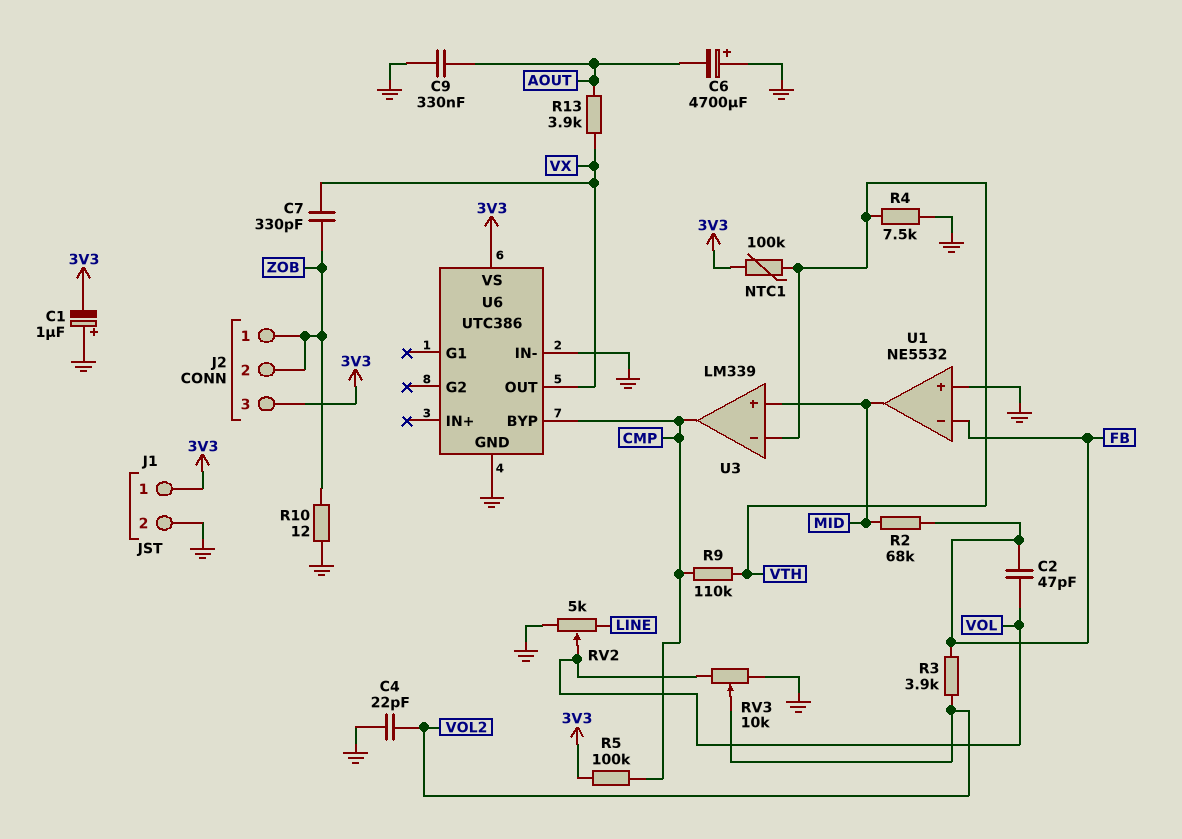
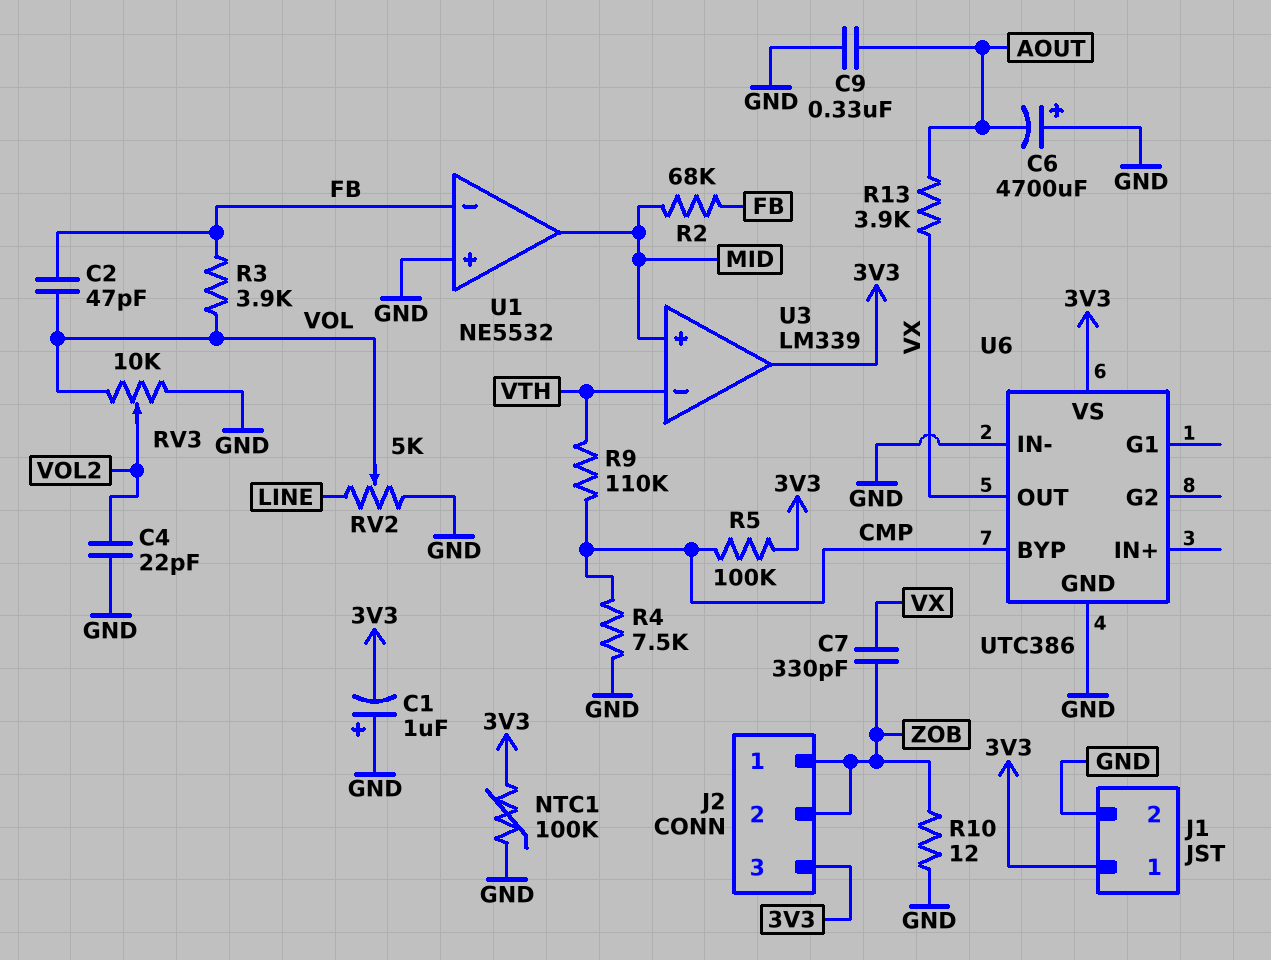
NTC1: 100k (3V3, VTH) -> 100k (3V3, GND)
R3: 3.9k (FB, VOL2) -> 3.9k (FB, VOL)
R4: 7.5k (GND, VTH) -> 7.5k (CMP, GND)
U3 pin out: CMP -> 3V3

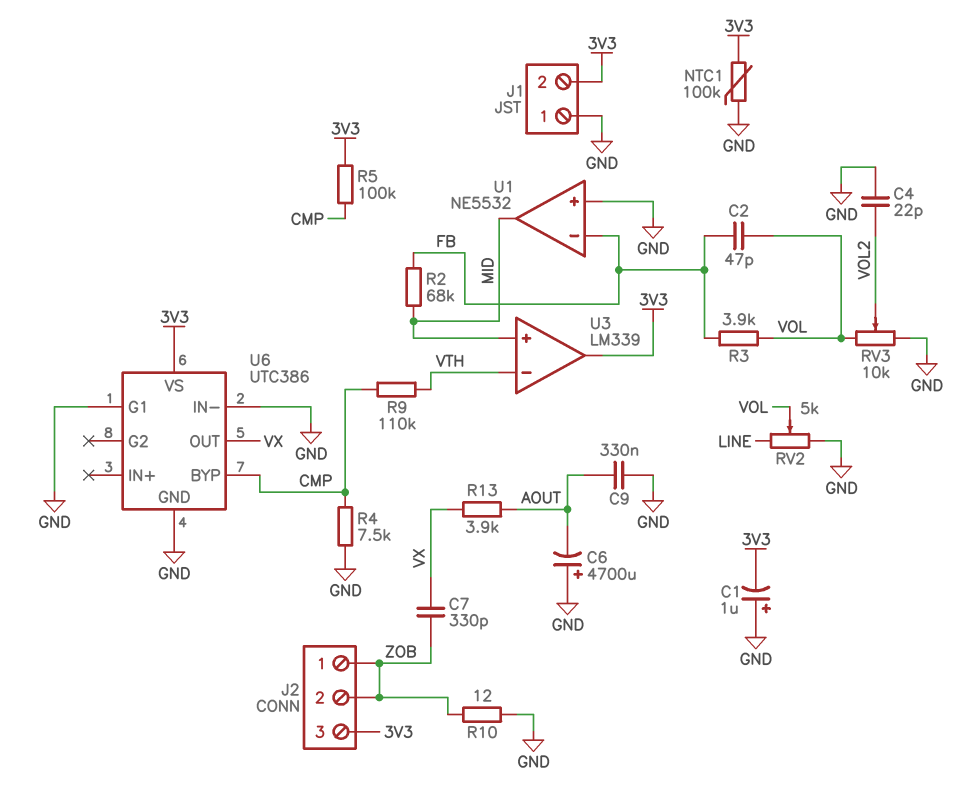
J1 pin 1: 3V3 -> GND
J1 pin 2: GND -> 3V3
U6 pin G1: none -> GND

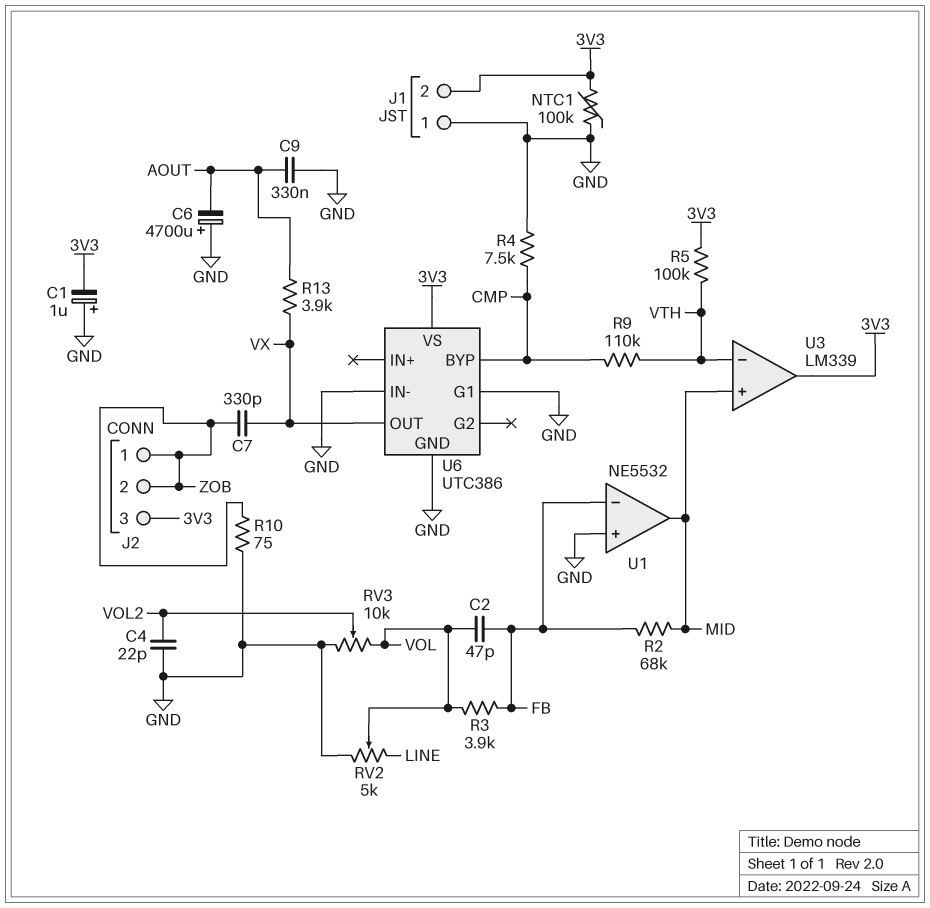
R5: 100k (3V3, CMP) -> 100k (3V3, VTH)
R10: 12 (GND, ZOB) -> 75 (GND, ZOB)

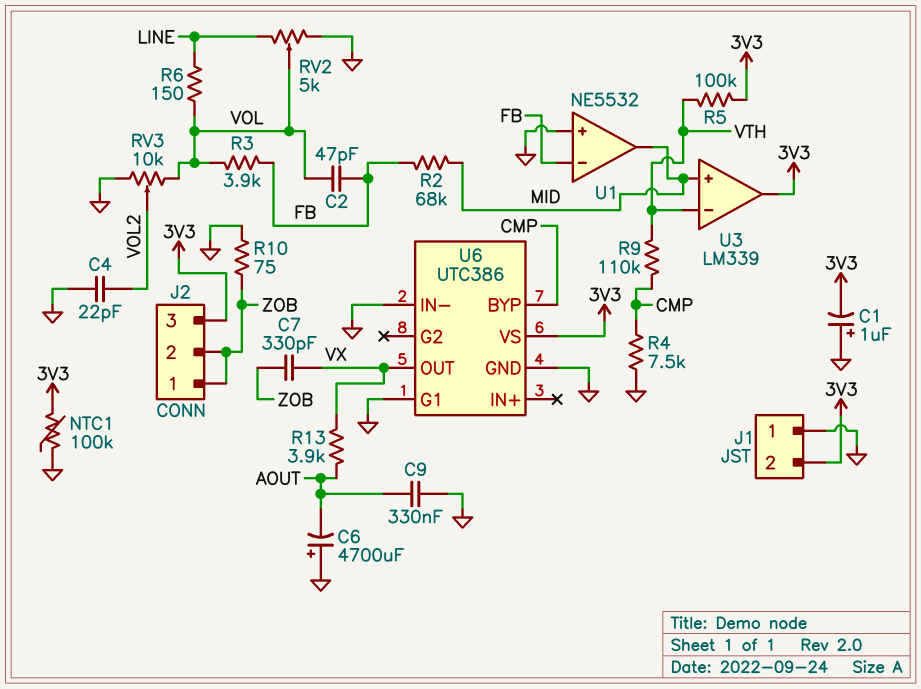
R6: none -> 150 (LINE, VOL)

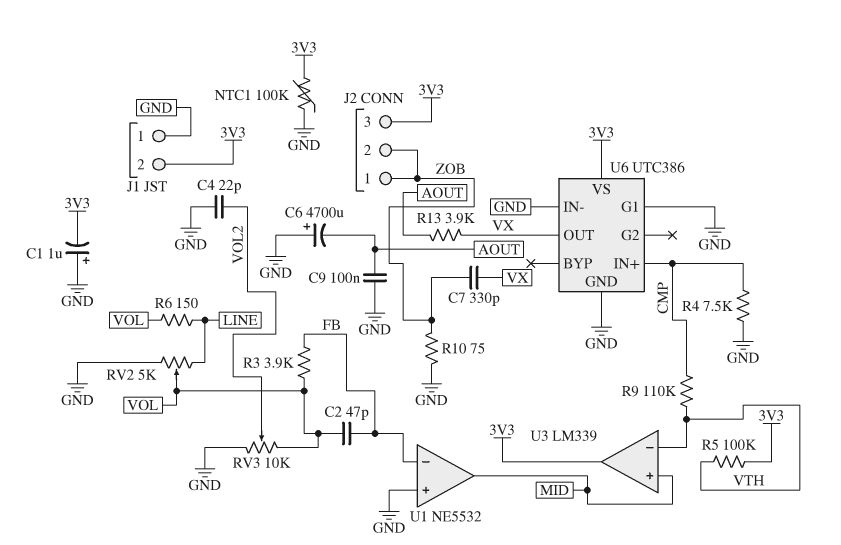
C9: 330nF (AOUT, GND) -> 100nF (AOUT, GND)
R2: 68k (FB, MID) -> none
U6 pin BYP: CMP -> none
U6 pin IN+: none -> CMP

